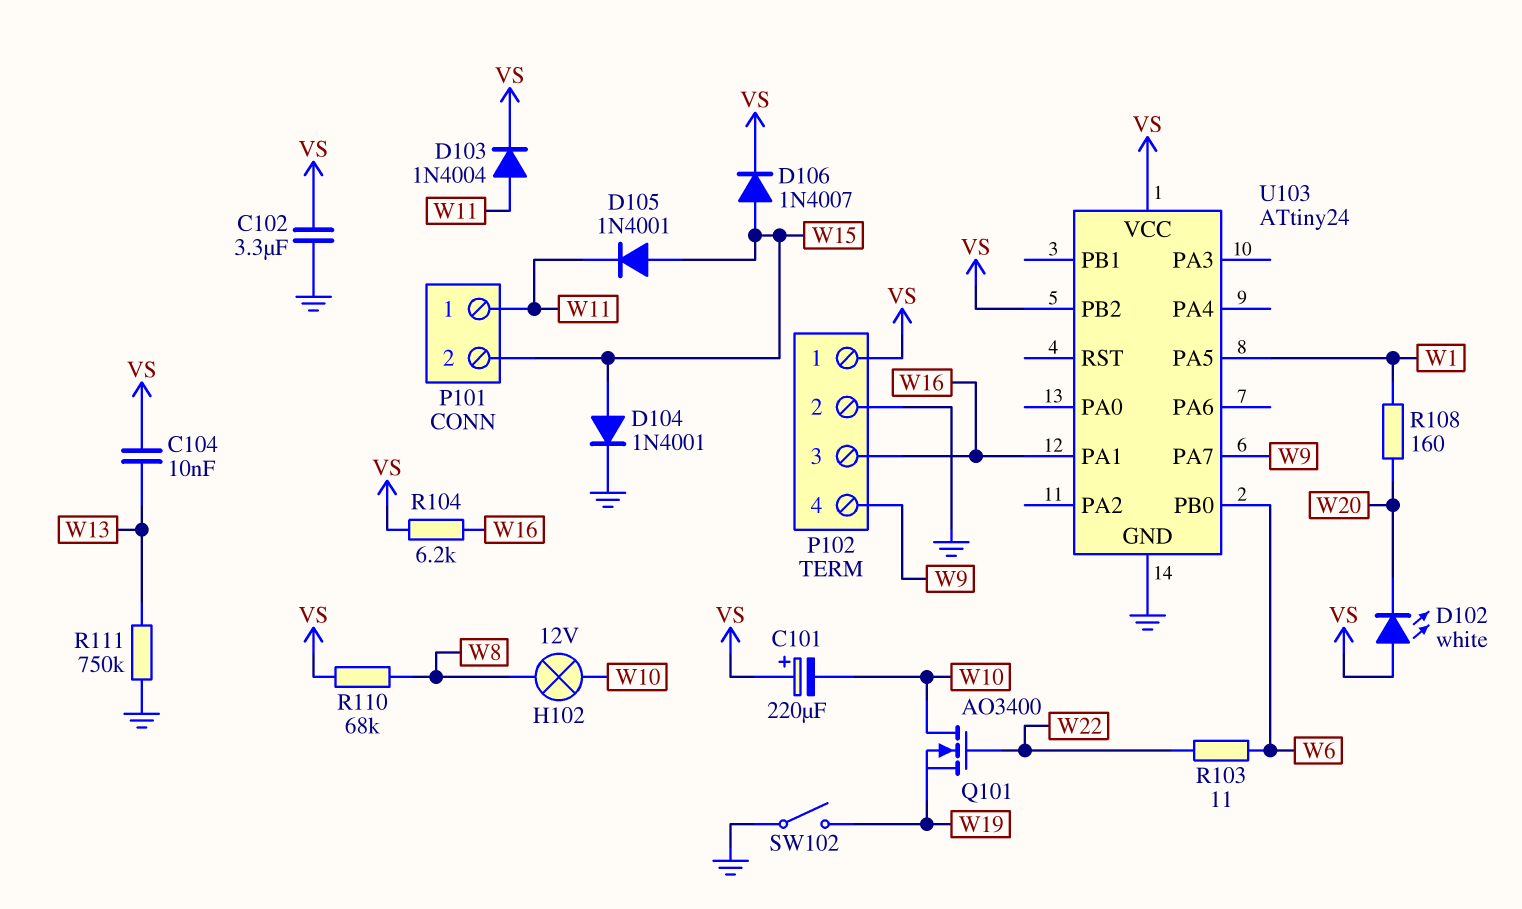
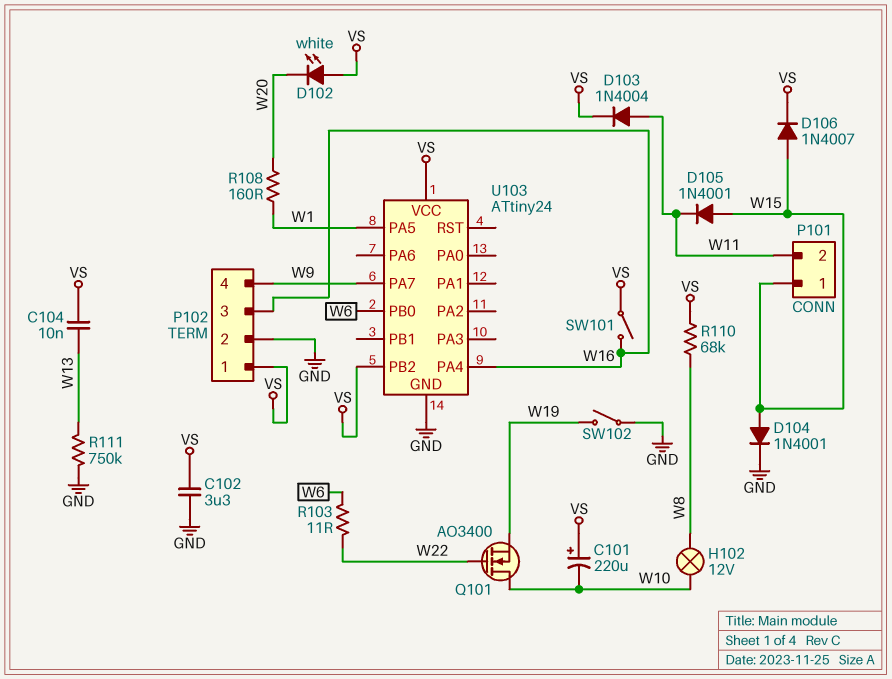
P101 pin 1: W11 -> W15
P101 pin 2: W15 -> W11
R104: 6.2k (VS, W16) -> none
SW101: none -> switch (VS, W16)
U103 pin PA1: W16 -> none
U103 pin PA4: none -> W16

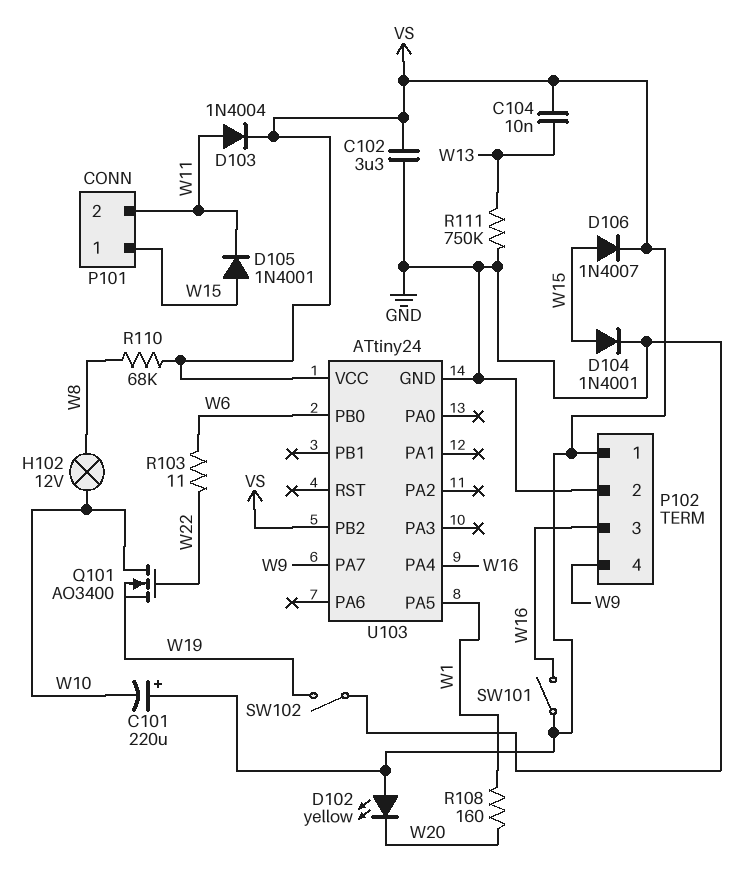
D102: LED white (A VS, K W20) -> LED yellow (A VS, K W20)

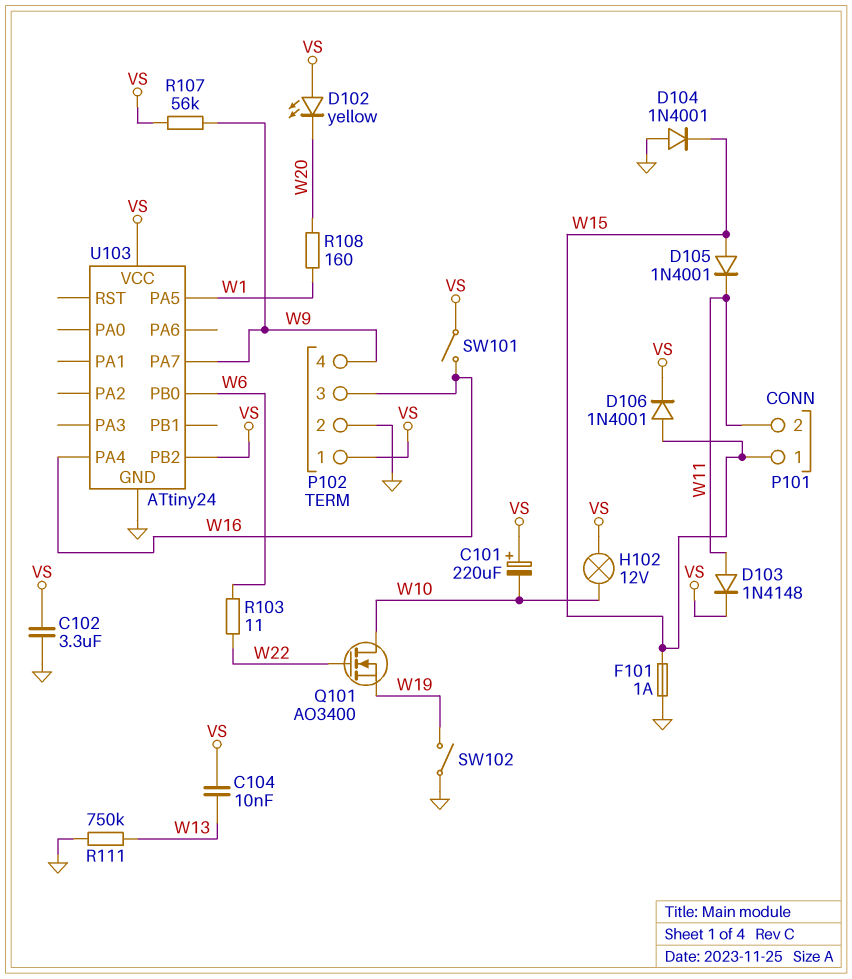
D103: diode 1N4004 (A W11, K VS) -> diode 1N4148 (A W11, K VS)
D104: diode 1N4001 (A W15, K GND) -> diode 1N4001 (A GND, K W15)
D106: diode 1N4007 (A W15, K VS) -> diode 1N4001 (A W15, K VS)
F101: none -> 1A (GND, W15)
H102: lamp 12V (W8, W10) -> lamp 12V (VS, W10)
R107: none -> 56k (VS, W9)
R110: 68k (VS, W8) -> none

